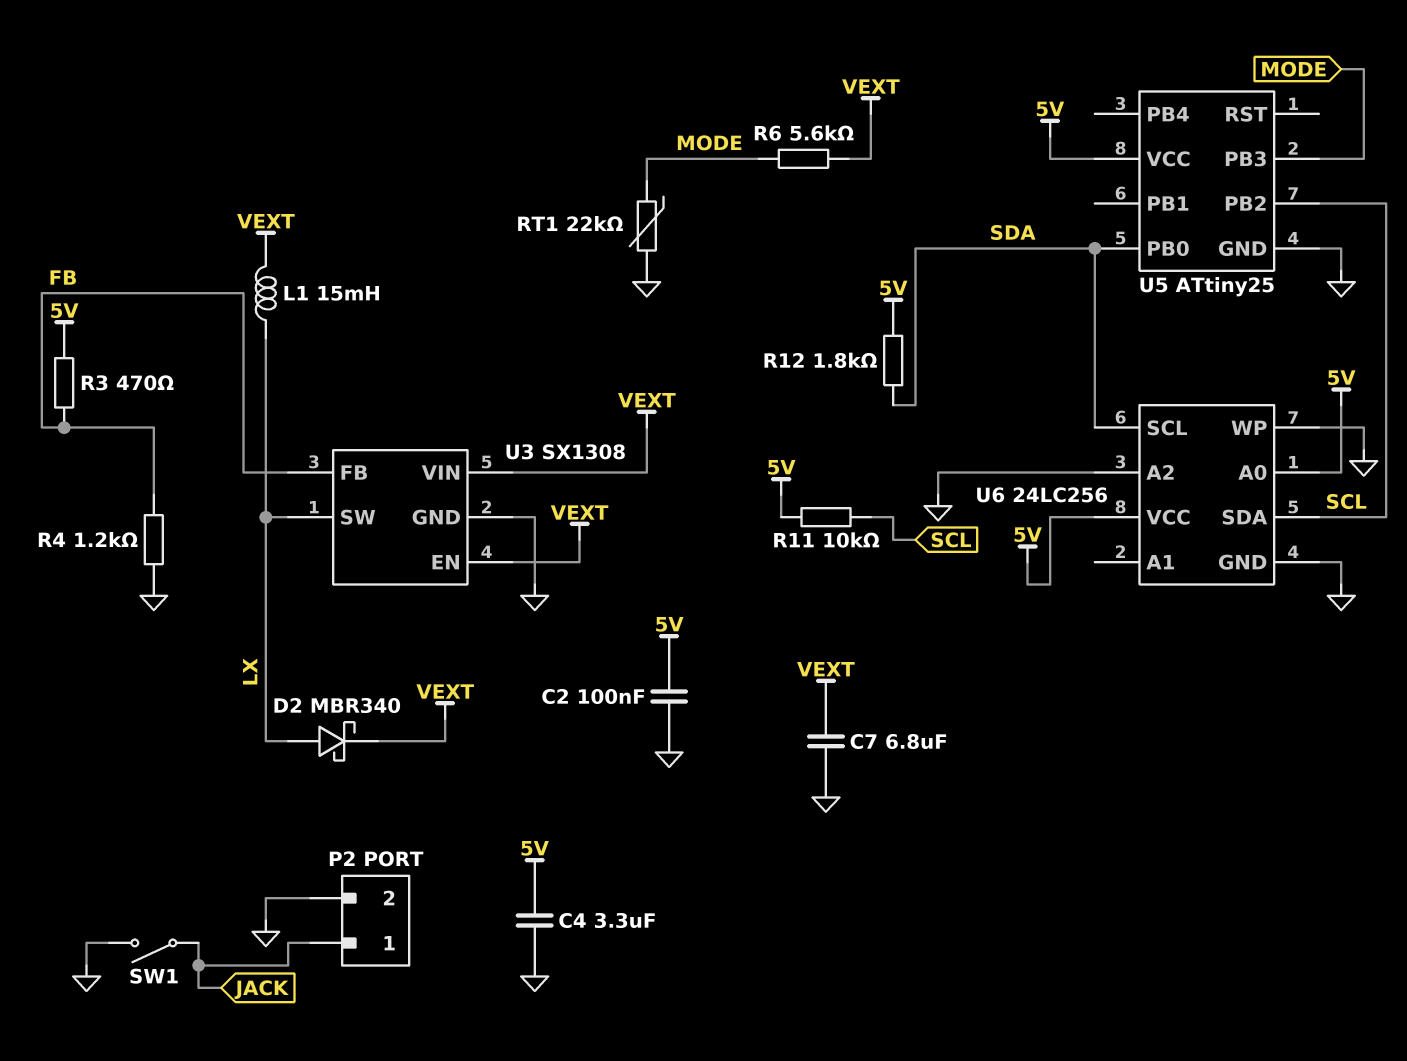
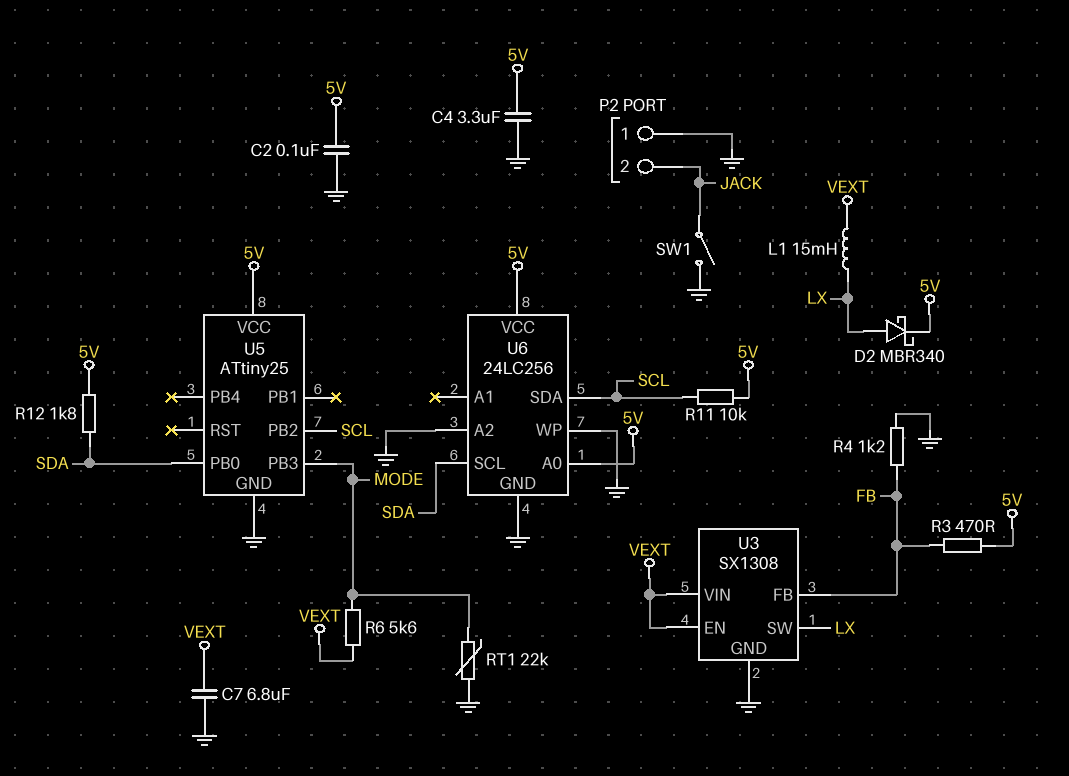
D2: schottky MBR340 (A LX, K VEXT) -> schottky MBR340 (A LX, K 5V)
P2 pin 1: JACK -> GND
P2 pin 2: GND -> JACK

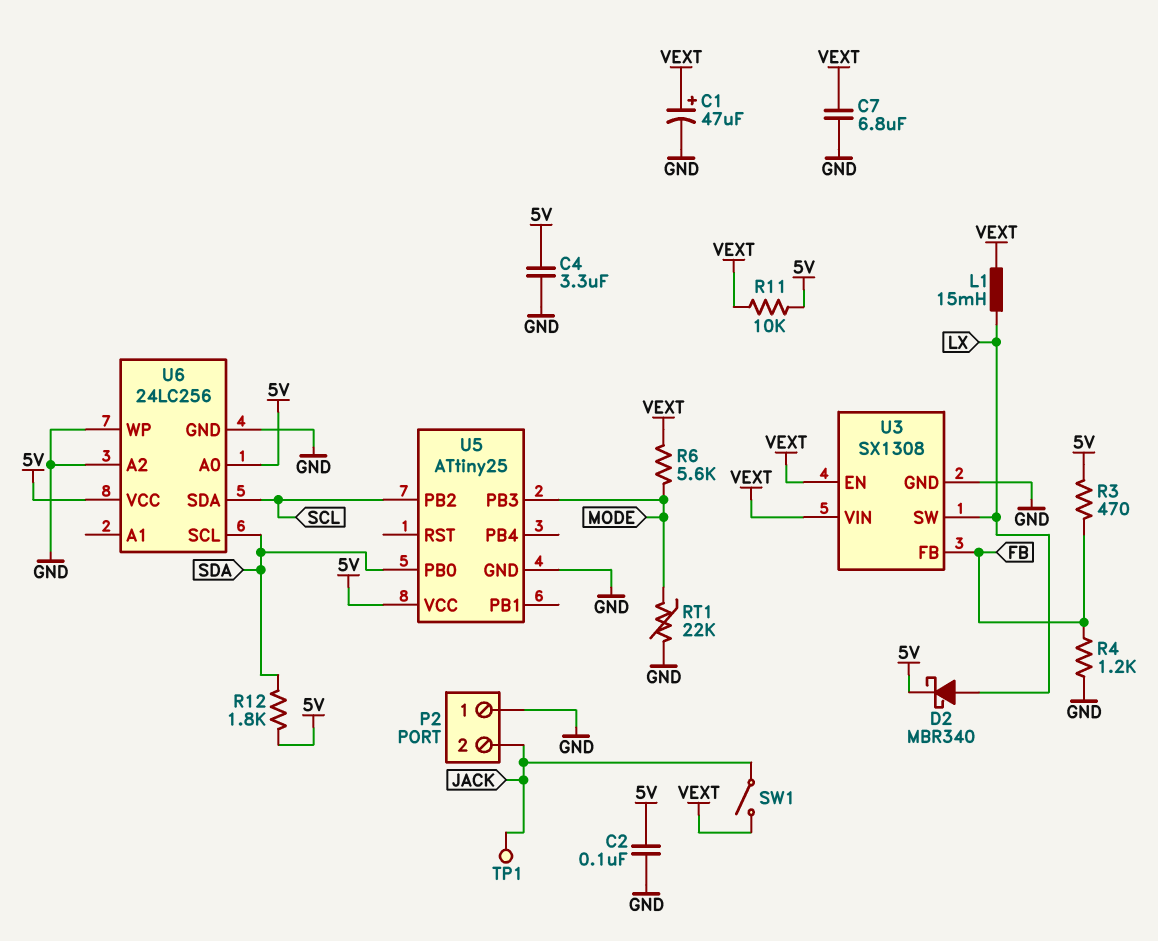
C1: none -> 47uF (plus VEXT, minus GND)
R11: 10k (5V, SCL) -> 10k (5V, VEXT)
SW1: switch (GND, JACK) -> switch (JACK, VEXT)
TP1: none -> test point (JACK)

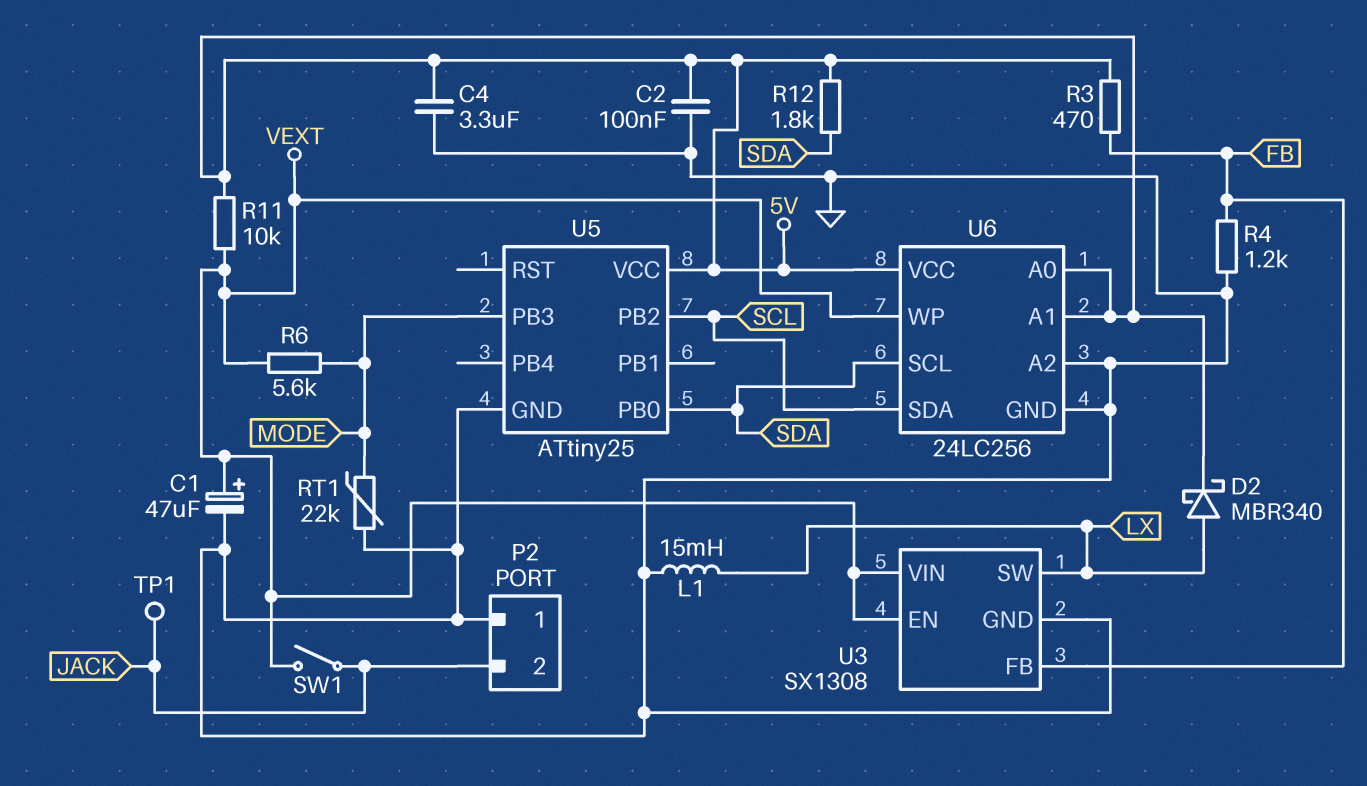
C7: 6.8uF (GND, VEXT) -> none
L1: 15mH (LX, VEXT) -> 15mH (GND, LX)
U6 pin A1: none -> 5V
U6 pin WP: GND -> VEXT

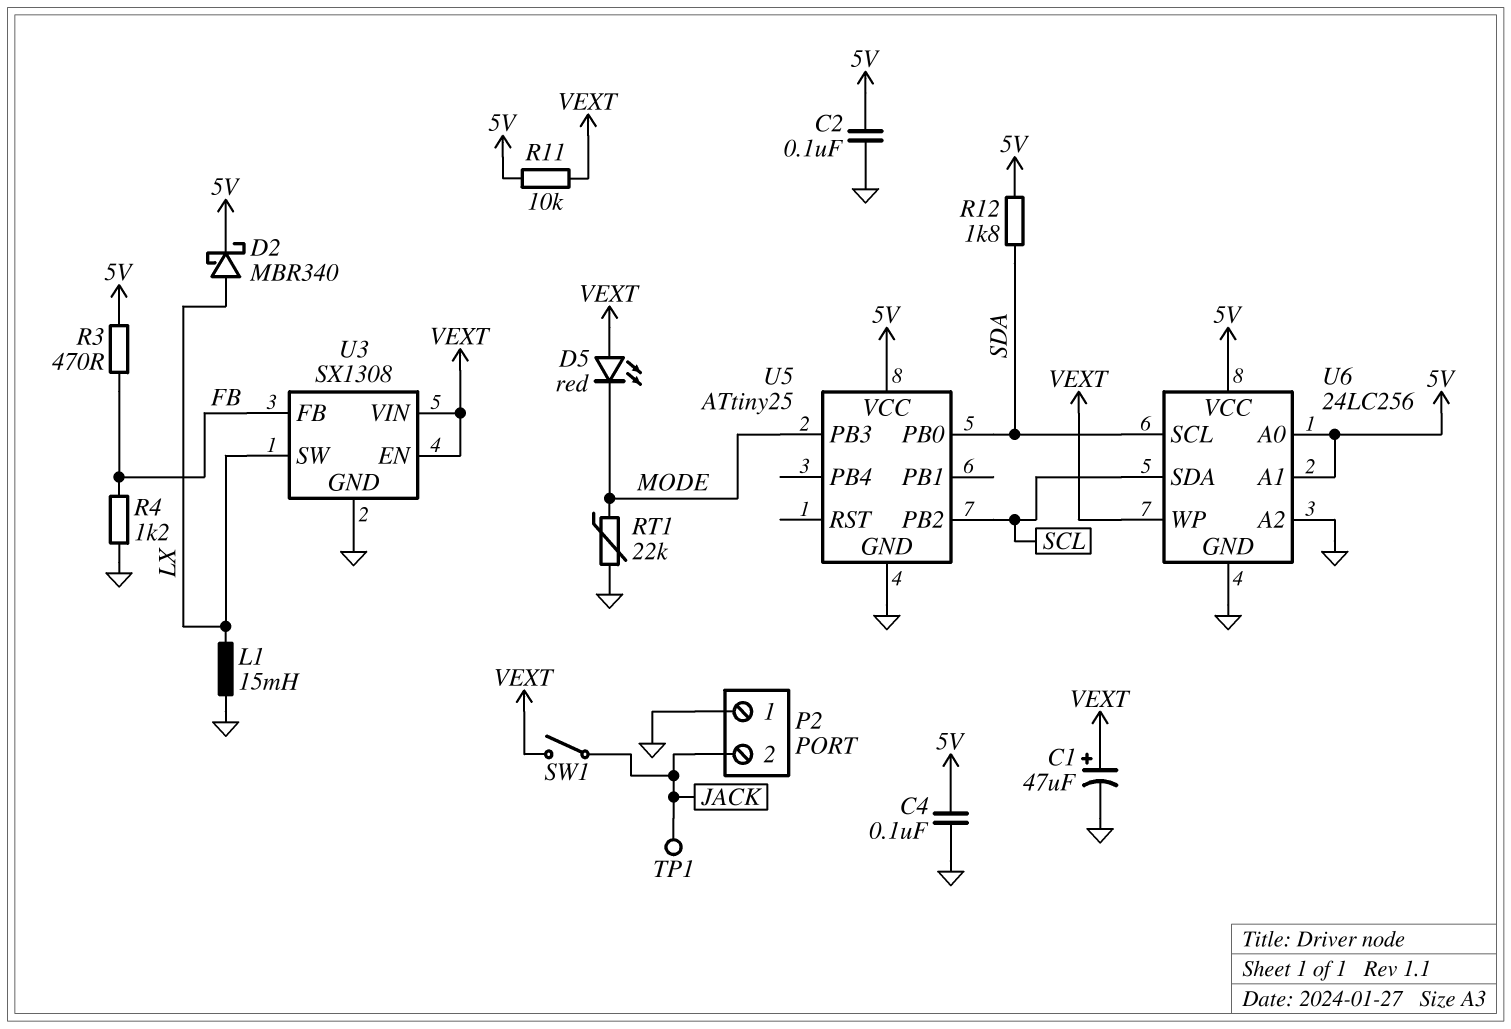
C4: 3.3uF (5V, GND) -> 100nF (5V, GND)
D5: none -> LED red (A VEXT, K MODE)
R6: 5.6k (MODE, VEXT) -> none

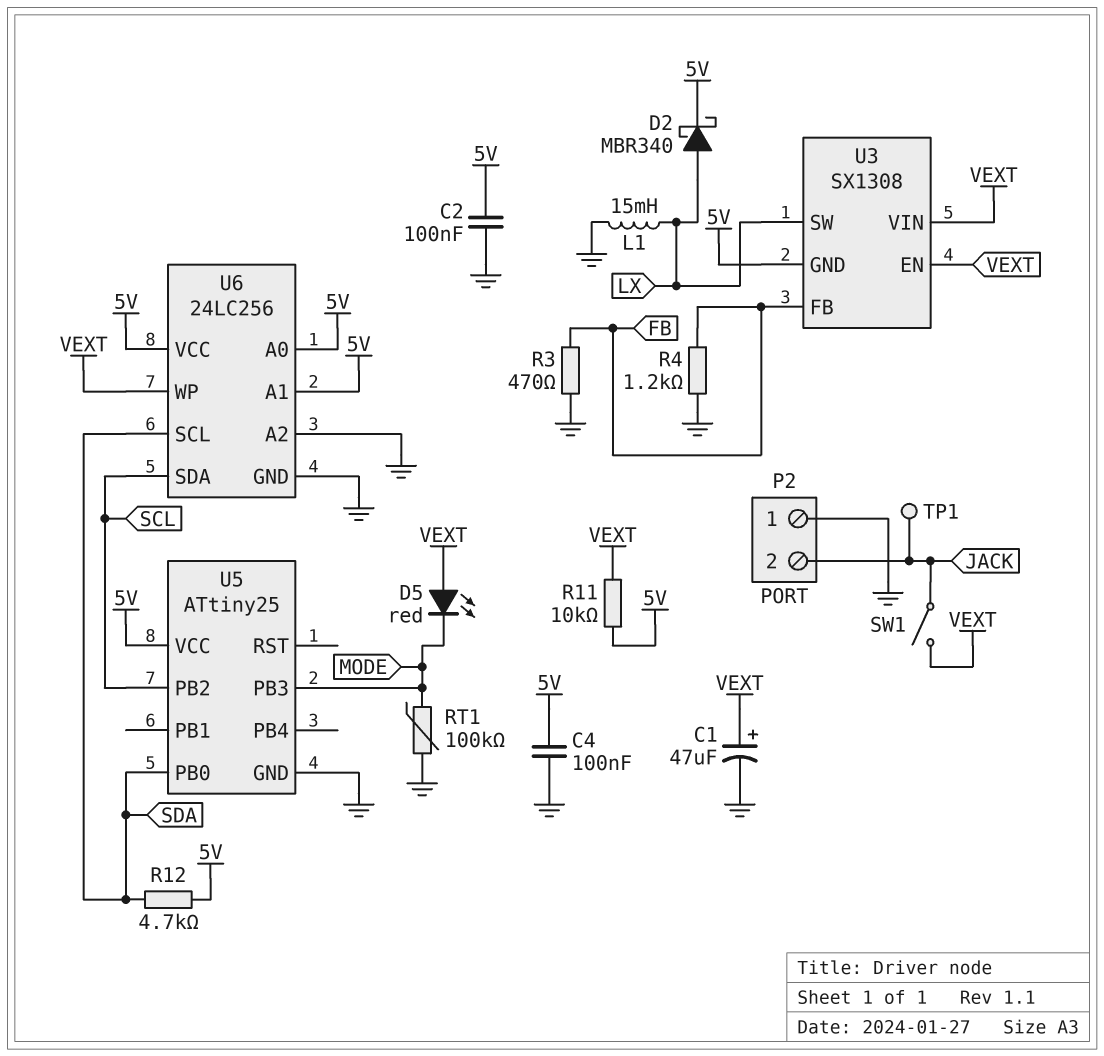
R3: 470 (5V, FB) -> 470 (FB, GND)
R12: 1.8k (5V, SDA) -> 4.7k (5V, SDA)
RT1: 22k (GND, MODE) -> 100k (GND, MODE)
U3 pin GND: GND -> 5V

